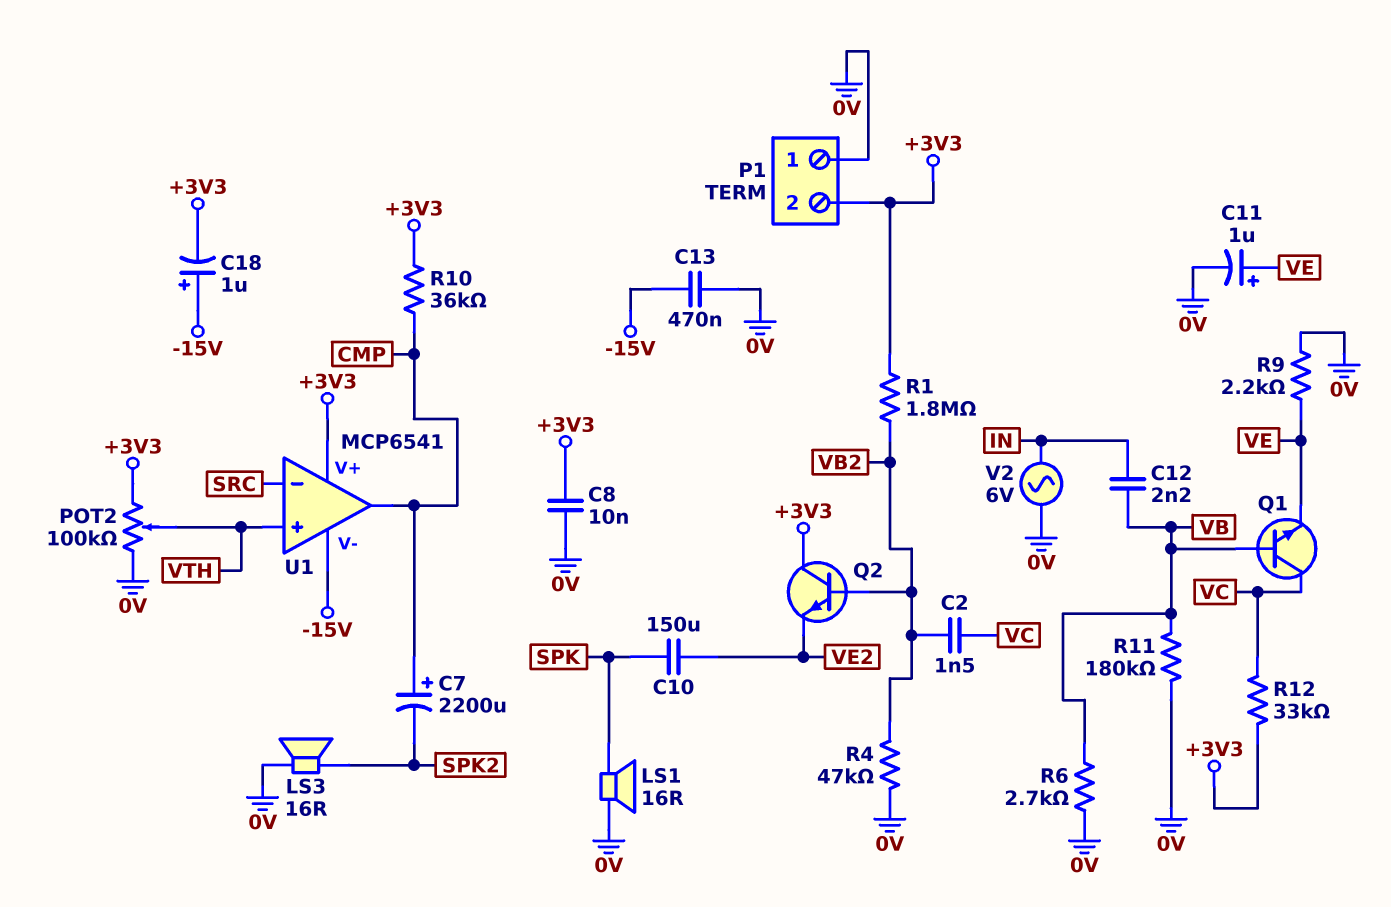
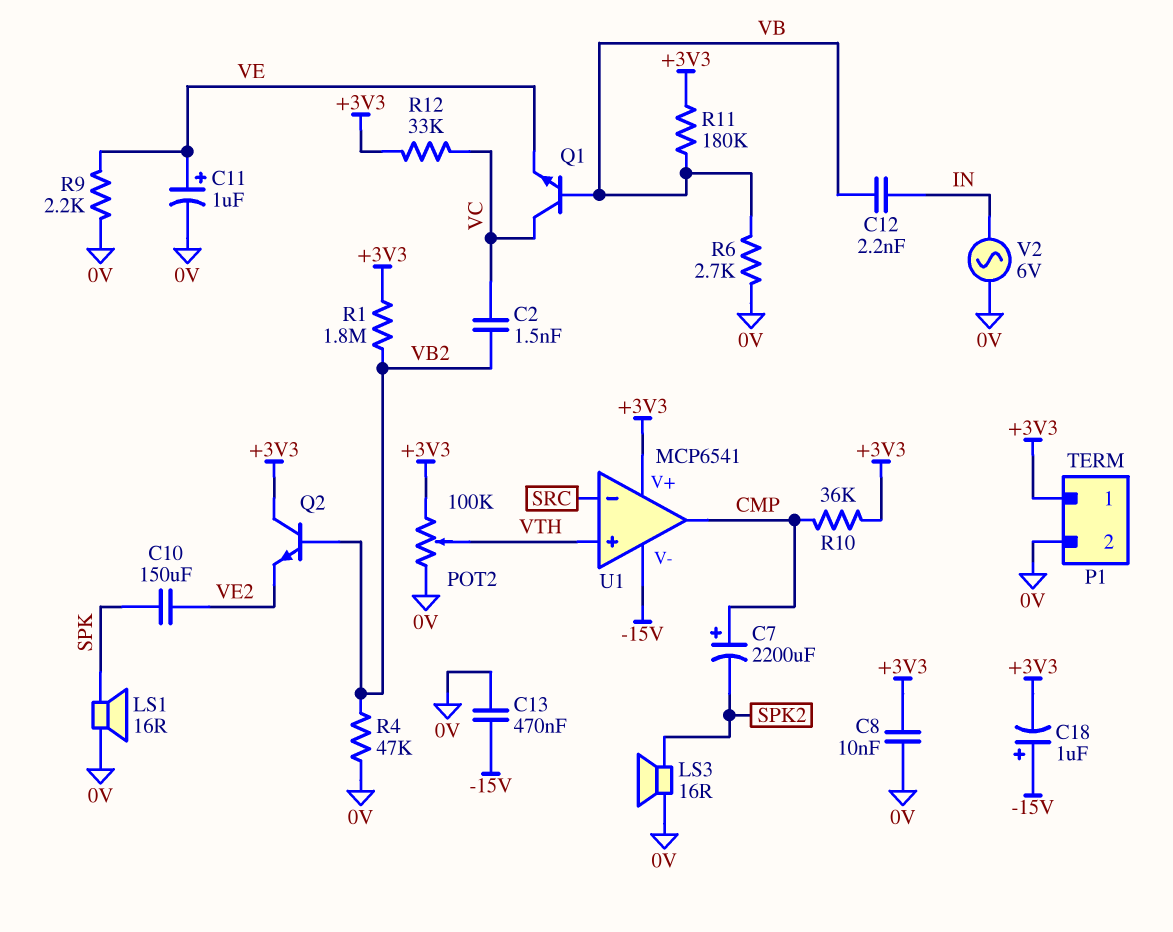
P1 pin 1: 0V -> +3V3
P1 pin 2: +3V3 -> 0V
R11: 180k (0V, VB) -> 180k (+3V3, VB)

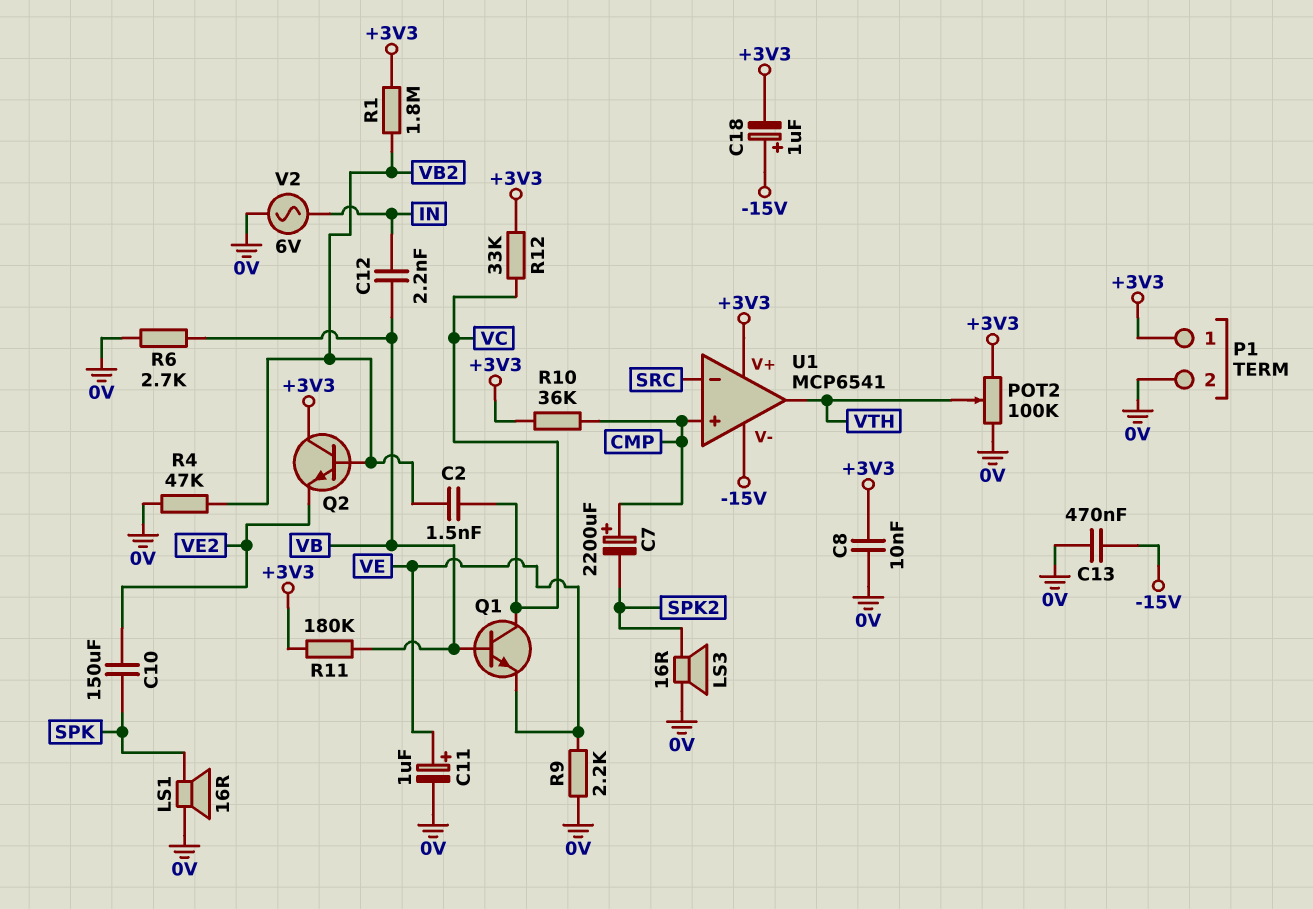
U1 pin in+: VTH -> CMP
U1 pin out: CMP -> VTH

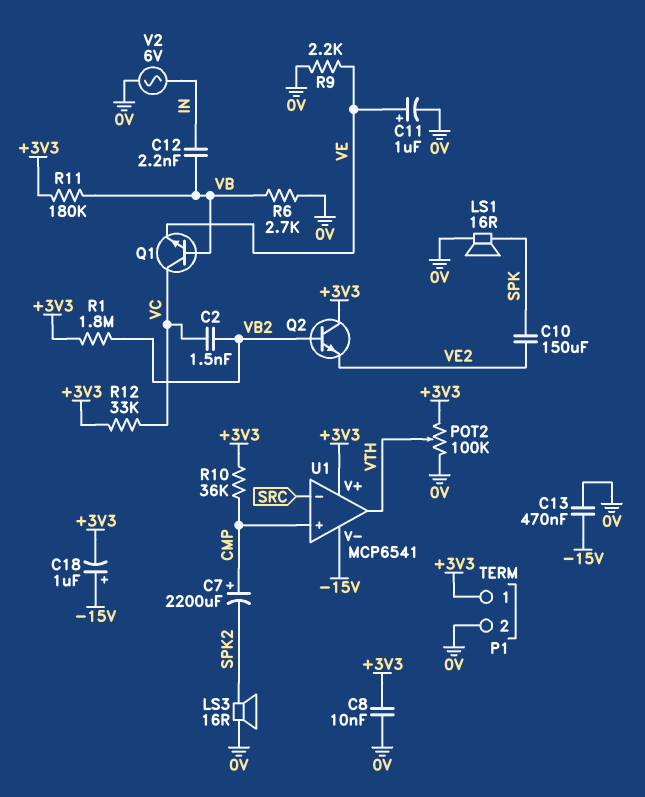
R4: 47k (0V, VB2) -> none

